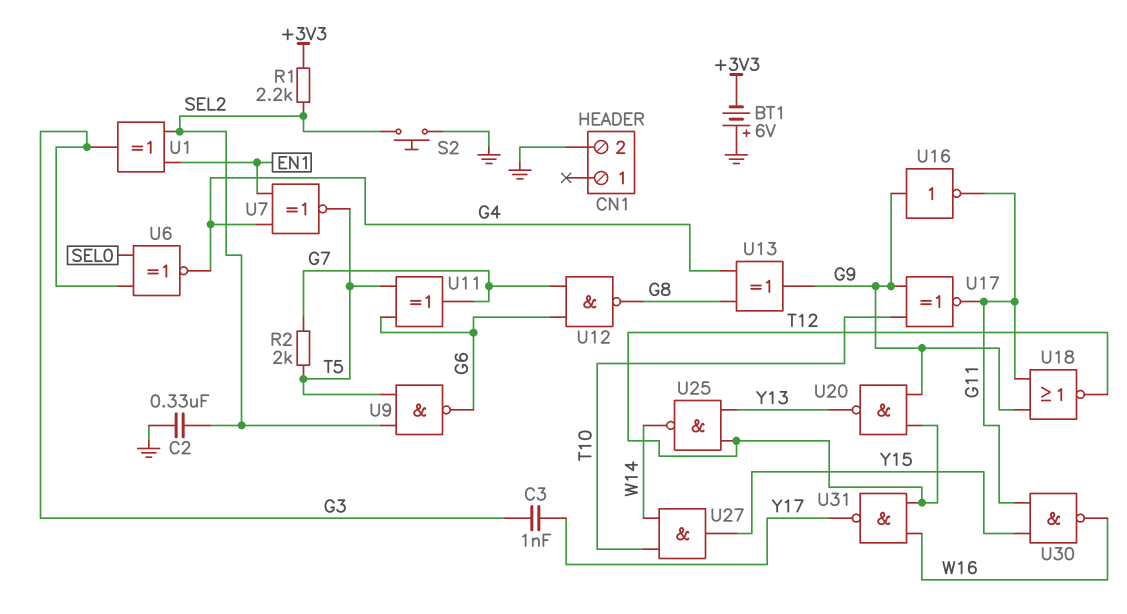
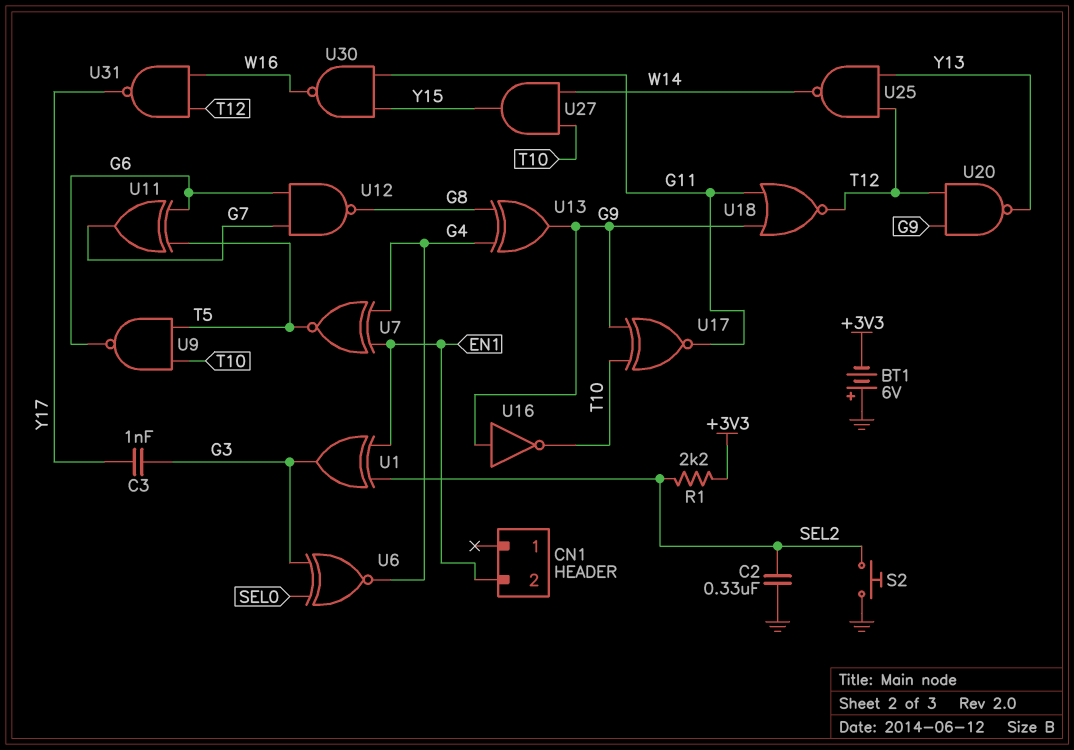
CN1 pin 2: GND -> EN1
R2: 2k (G7, T5) -> none
U9: NAND (in SEL2, in T5, out G6) -> NAND (in T5, in T10, out G6)
U16: NOT (in G9, out G11) -> NOT (in G9, out T10)

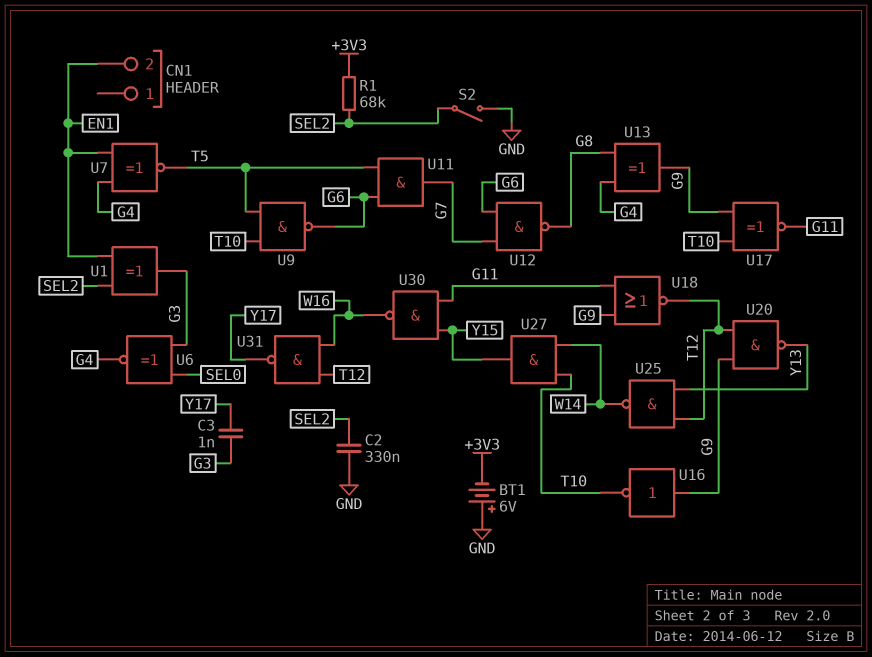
R1: 2.2k (+3V3, SEL2) -> 68k (+3V3, SEL2)
S2: button (GND, SEL2) -> switch (GND, SEL2)
U11: XOR (in G6, in T5, out G7) -> AND (in G6, in T5, out G7)

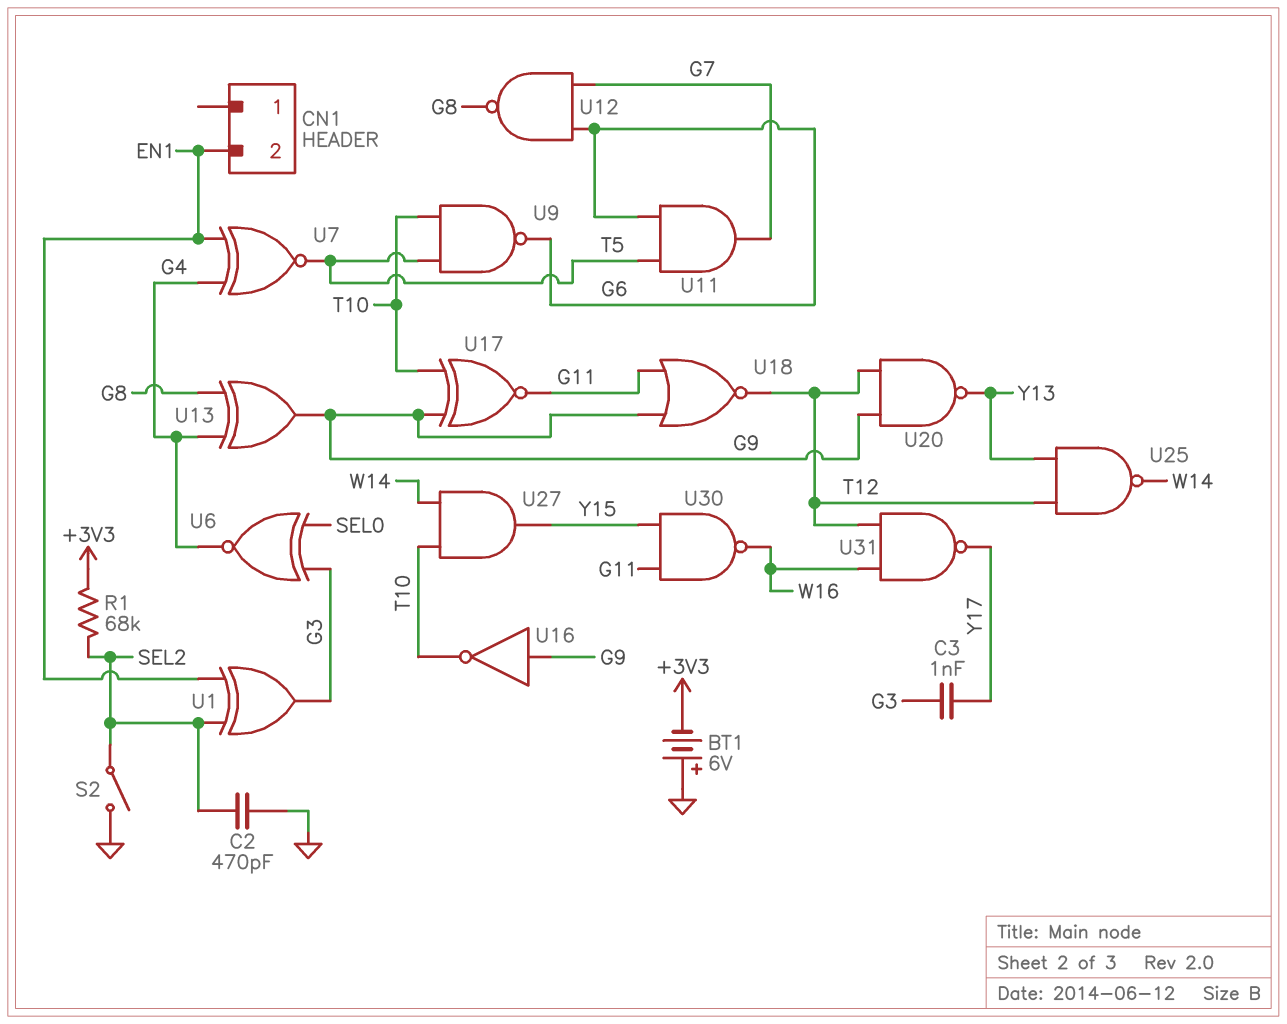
C2: 330nF (GND, SEL2) -> 470pF (GND, SEL2)

